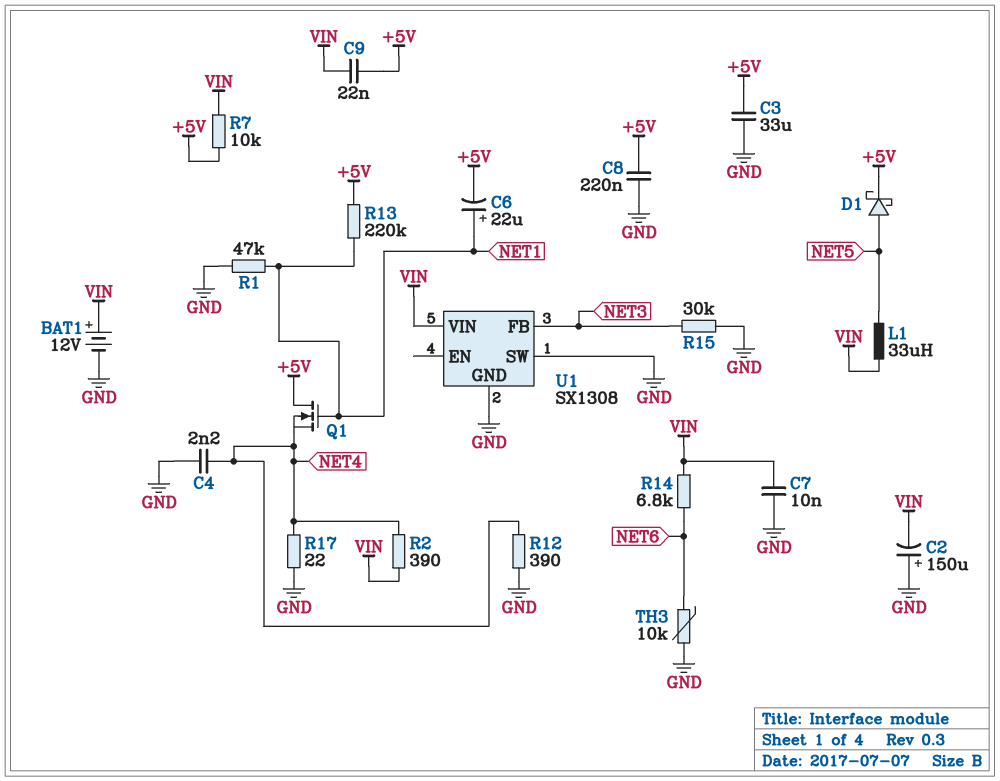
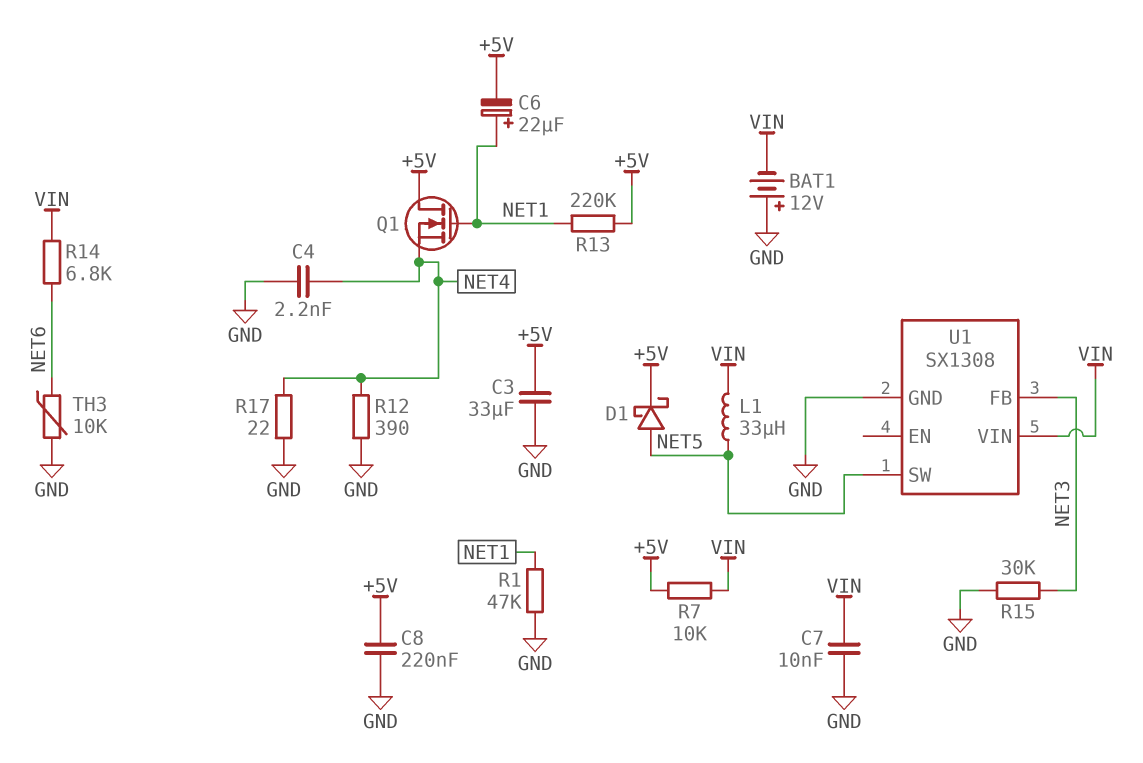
BAT1: 12V (plus VIN, minus GND) -> 12V (plus GND, minus VIN)
C2: 150uF (plus GND, minus VIN) -> none
C9: 22nF (+5V, VIN) -> none
R2: 390 (NET4, VIN) -> none
U1 pin SW: GND -> NET5

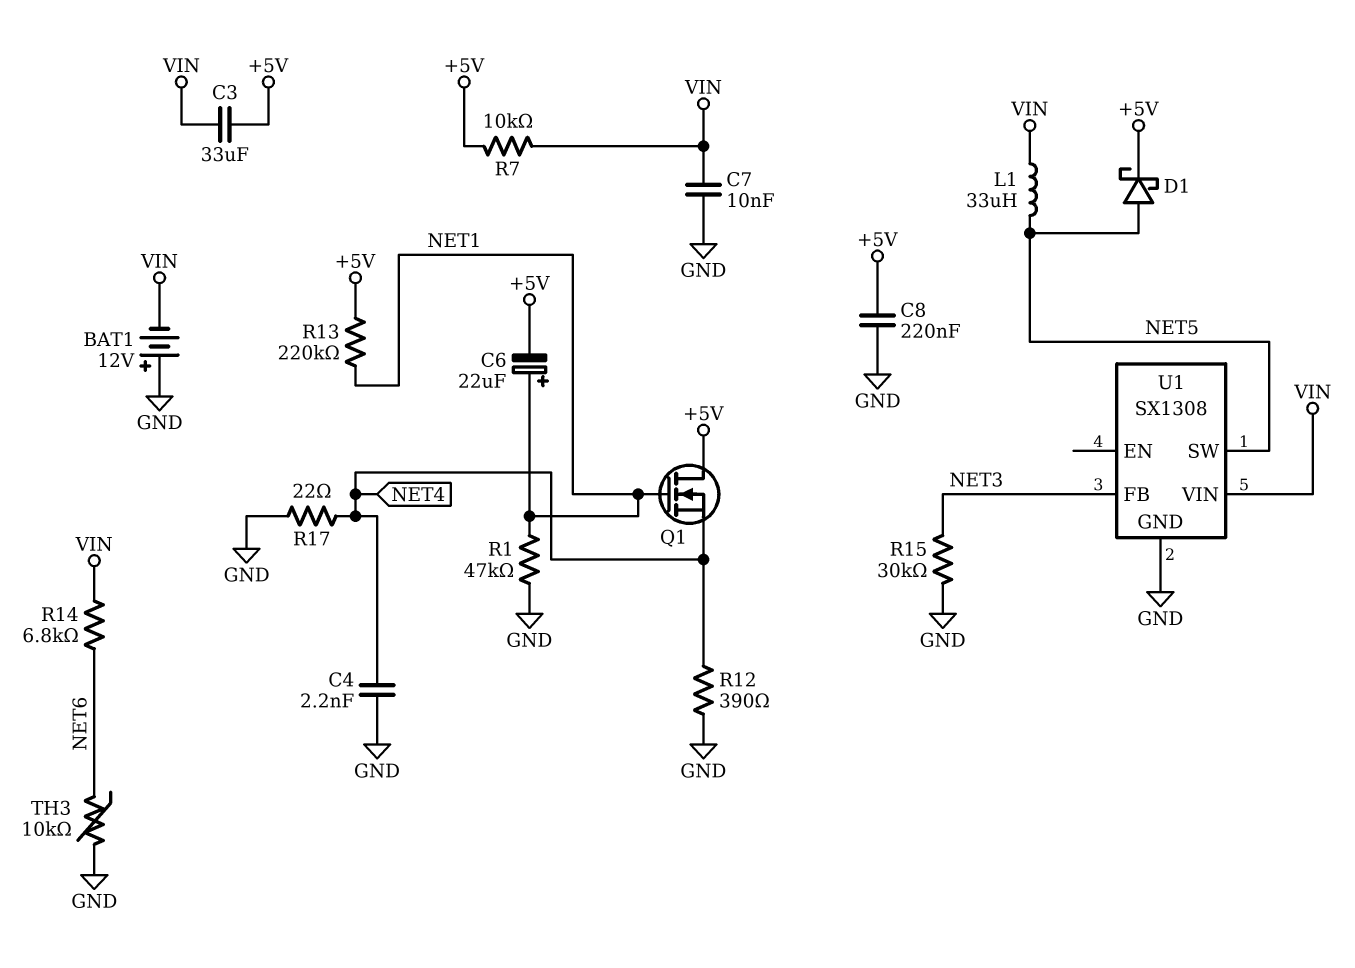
C3: 33uF (+5V, GND) -> 33uF (+5V, VIN)

